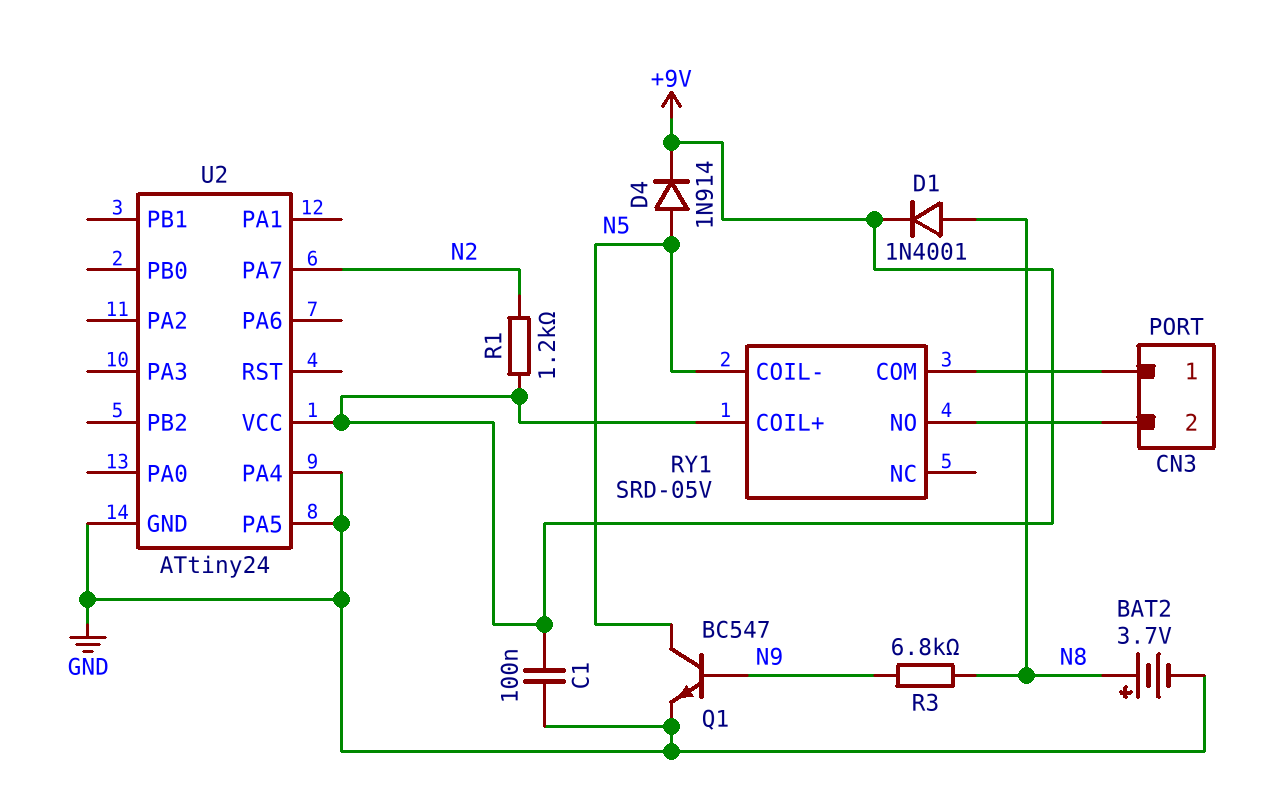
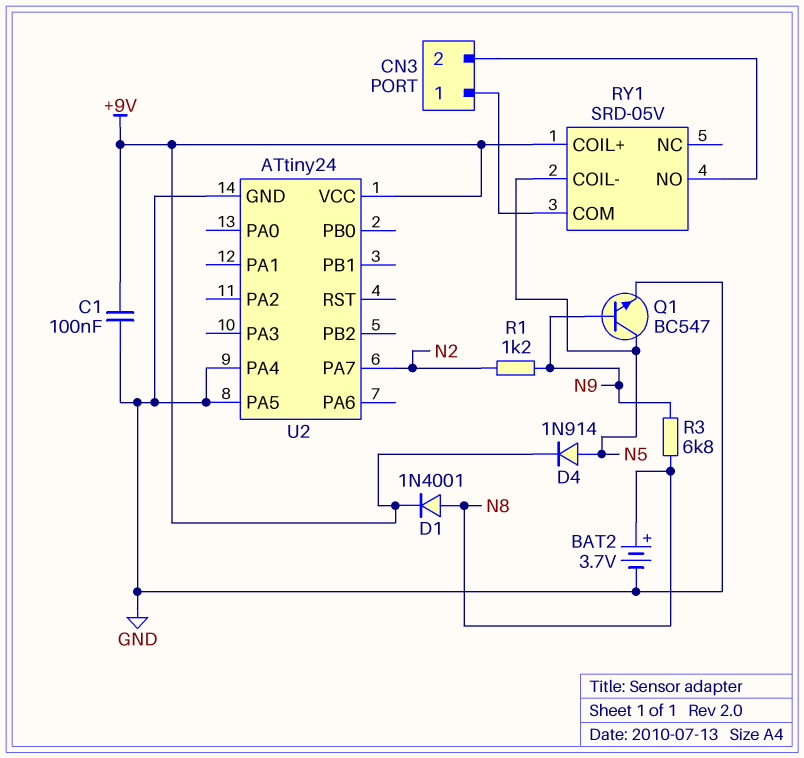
R1: 1.2k (+9V, N2) -> 1.2k (N2, N9)

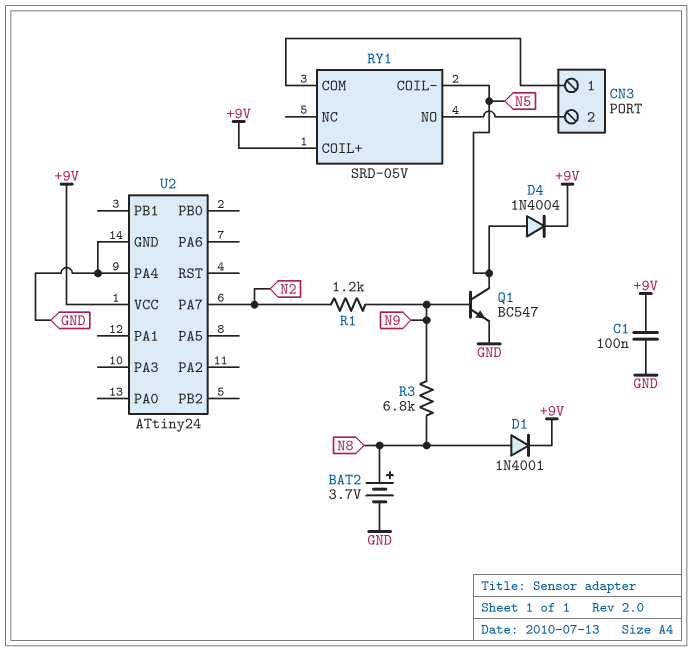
D4: diode 1N914 (A N5, K +9V) -> diode 1N4004 (A N5, K +9V)
U2 pin PA5: GND -> none

